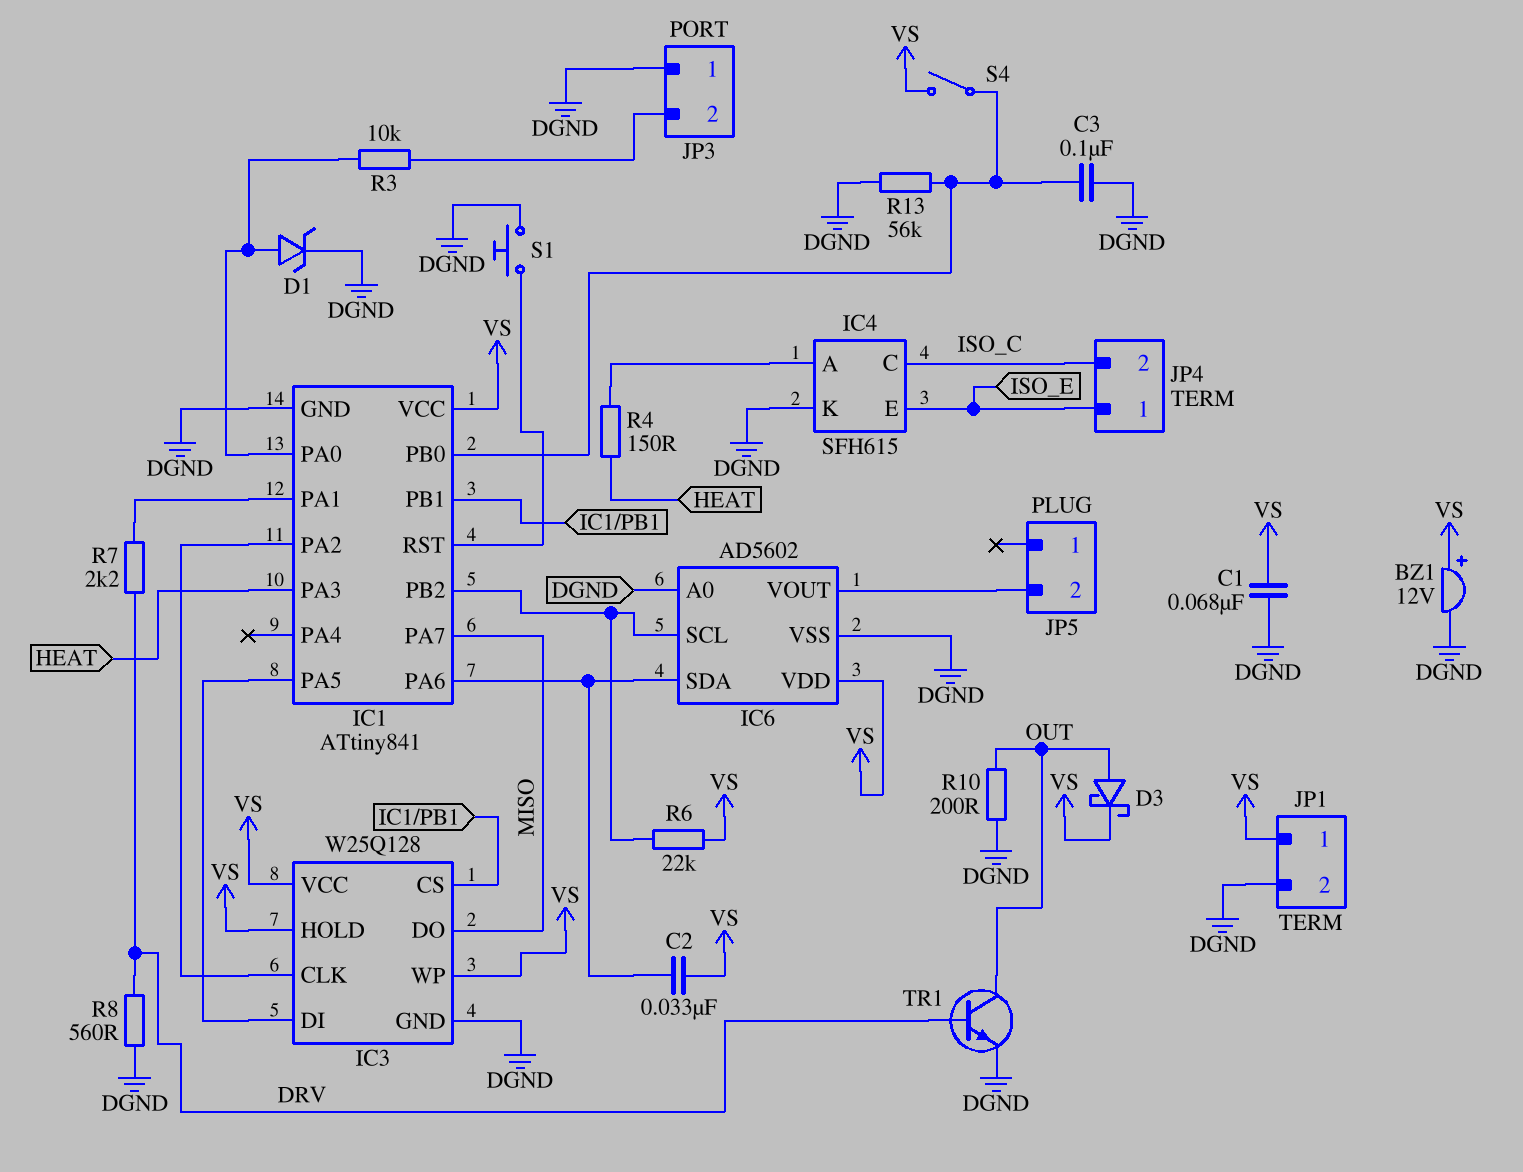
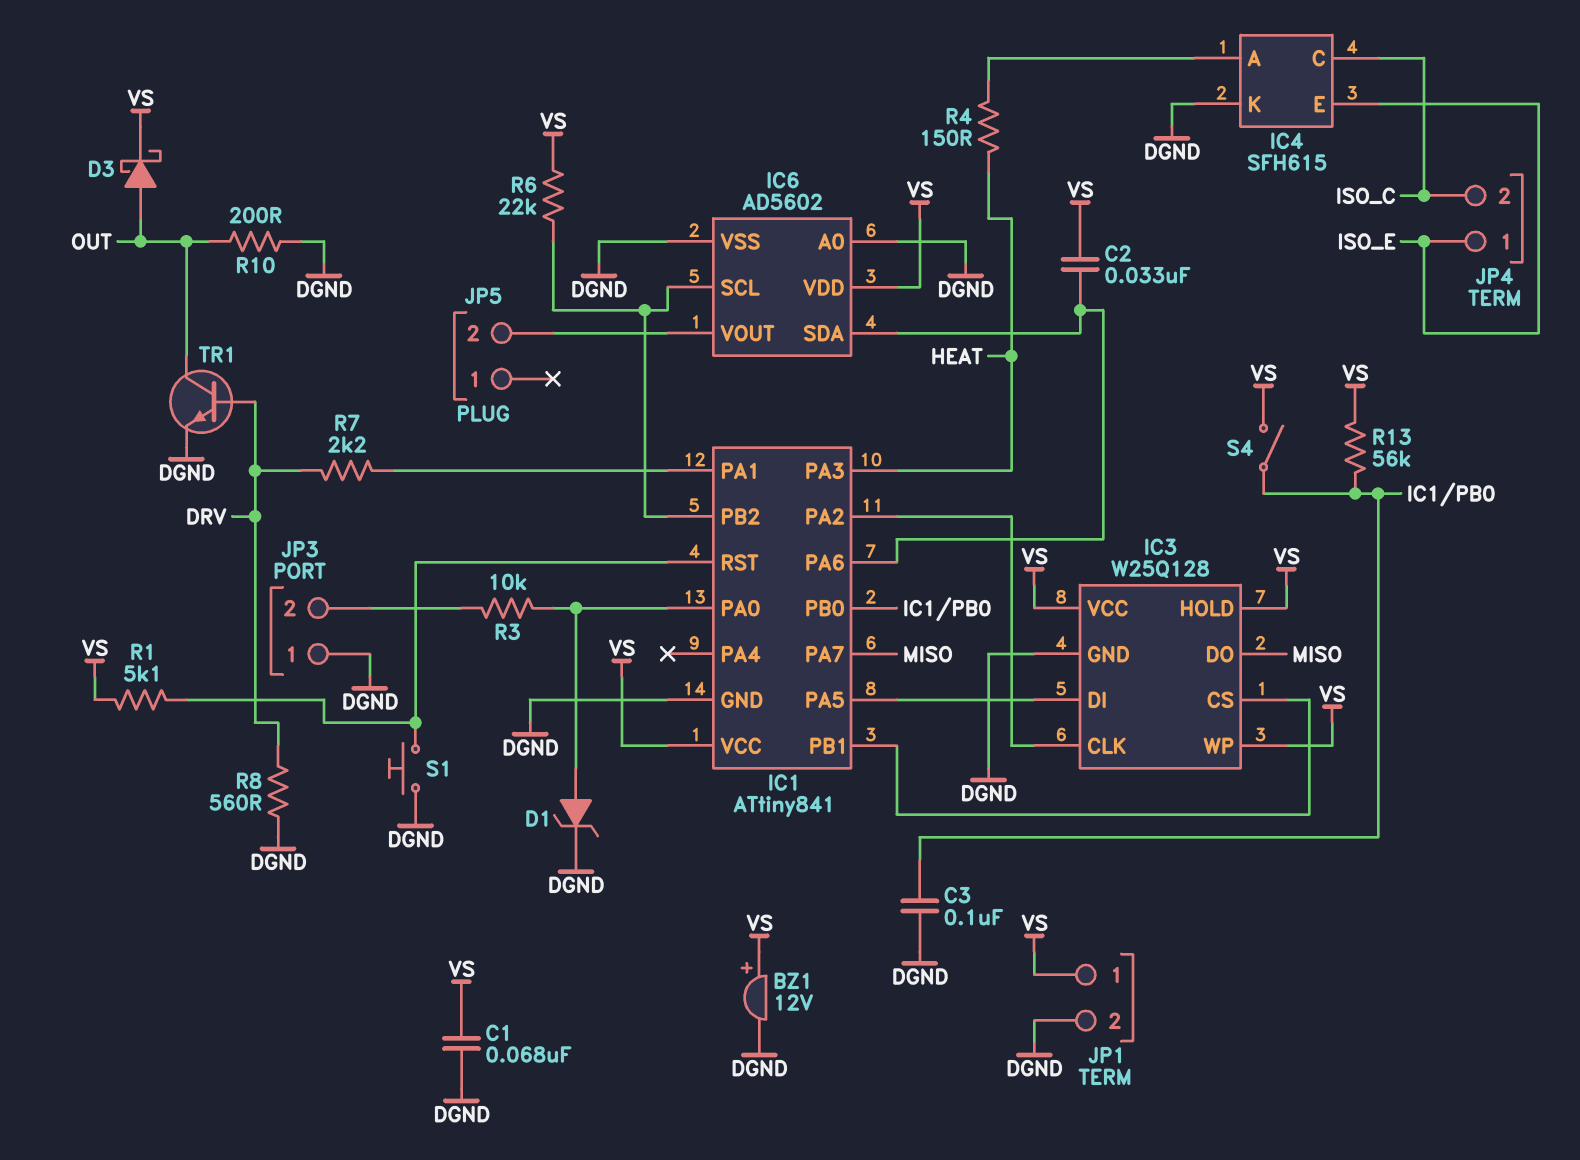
R1: none -> 5.1k (IC1/RST, VS)
R13: 56k (DGND, IC1/PB0) -> 56k (IC1/PB0, VS)

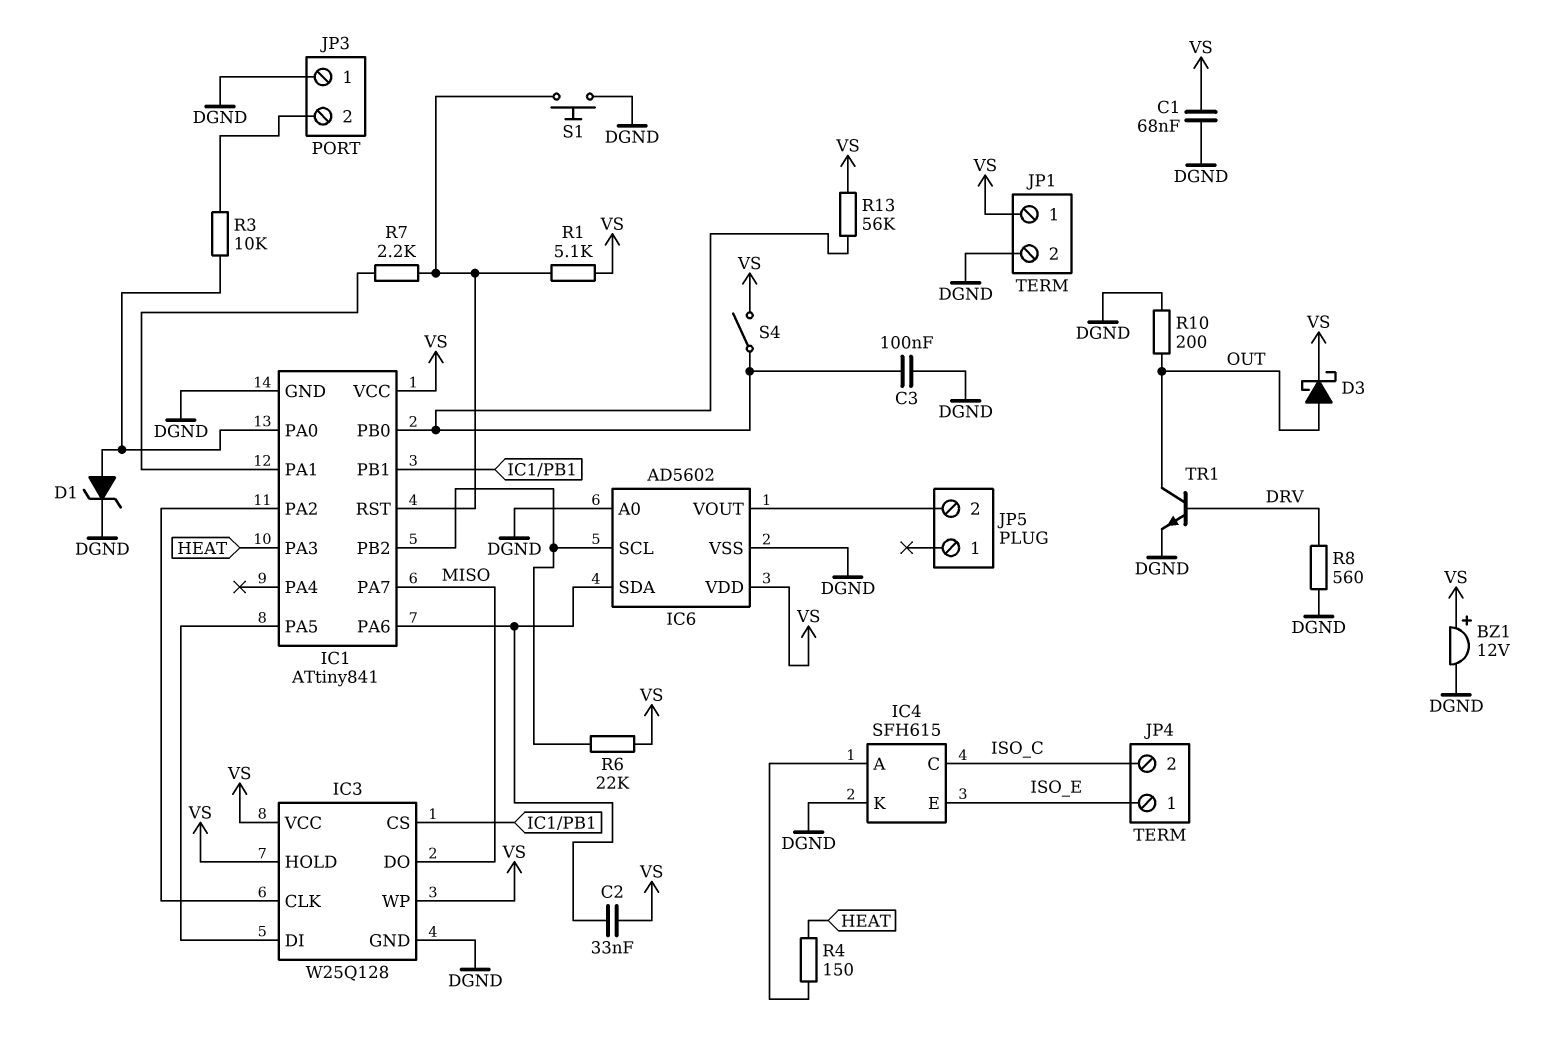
R7: 2.2k (DRV, IC1/PA1) -> 2.2k (IC1/PA1, IC1/RST)

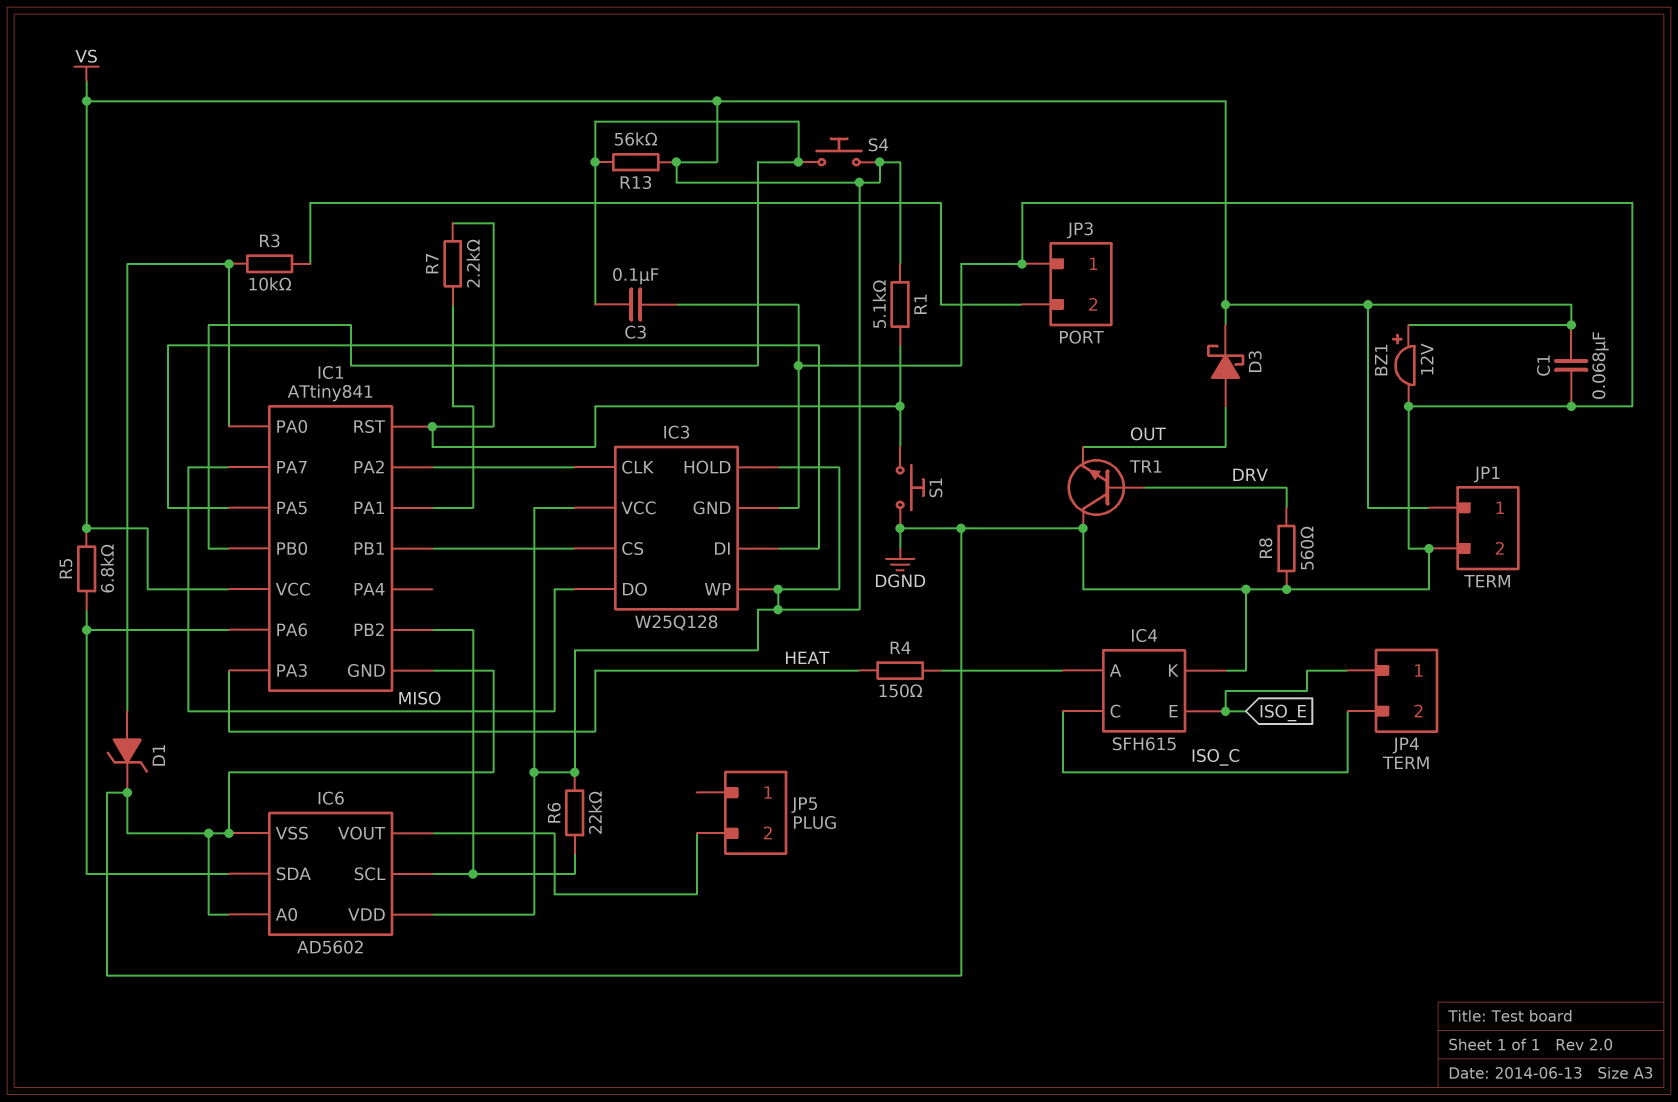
C2: 33nF (IC1/PA6, VS) -> none
R5: none -> 6.8k (IC1/PA6, VS)
R10: 200 (DGND, OUT) -> none
S4: switch (IC1/PB0, VS) -> button (IC1/PB0, VS)
TR1: NPN (B DRV, C OUT, E DGND) -> NPN (B DRV, C DGND, E OUT)

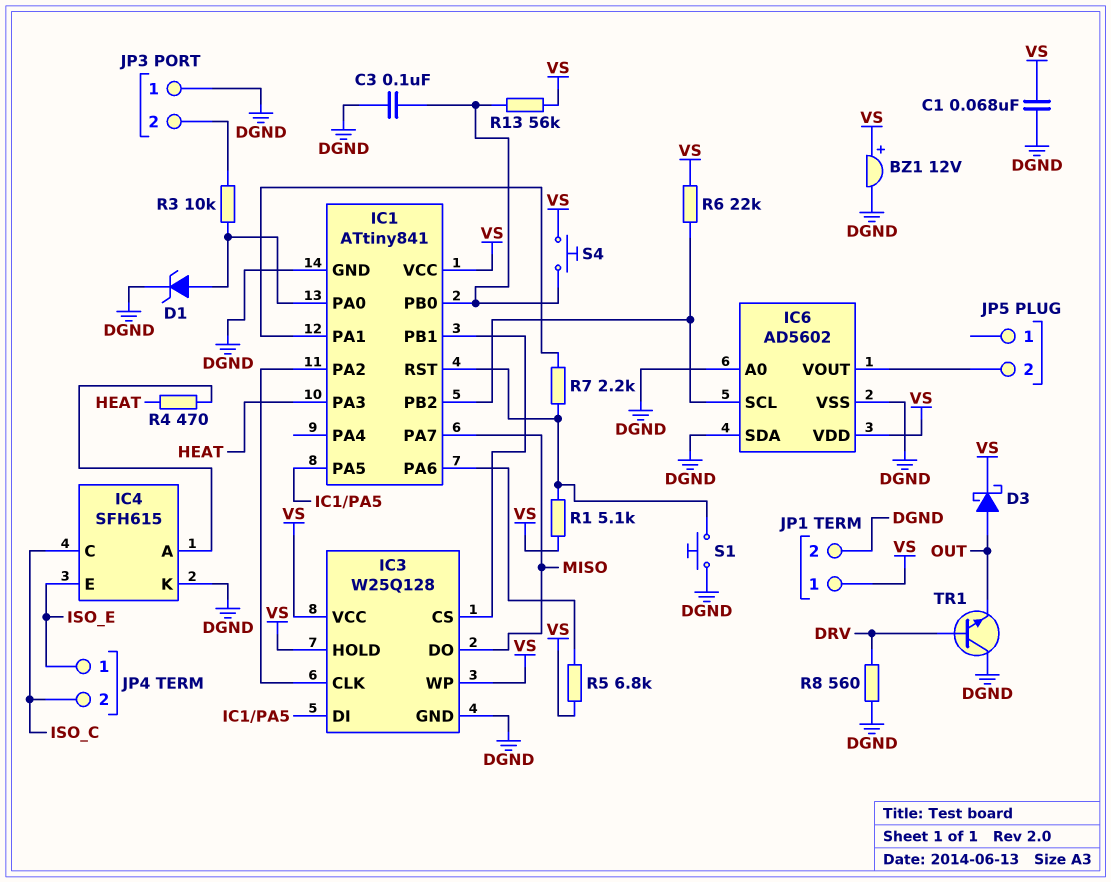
IC6 pin SDA: IC1/PA6 -> DGND
R4: 150 (HEAT, IC4/A) -> 470 (HEAT, IC4/A)

